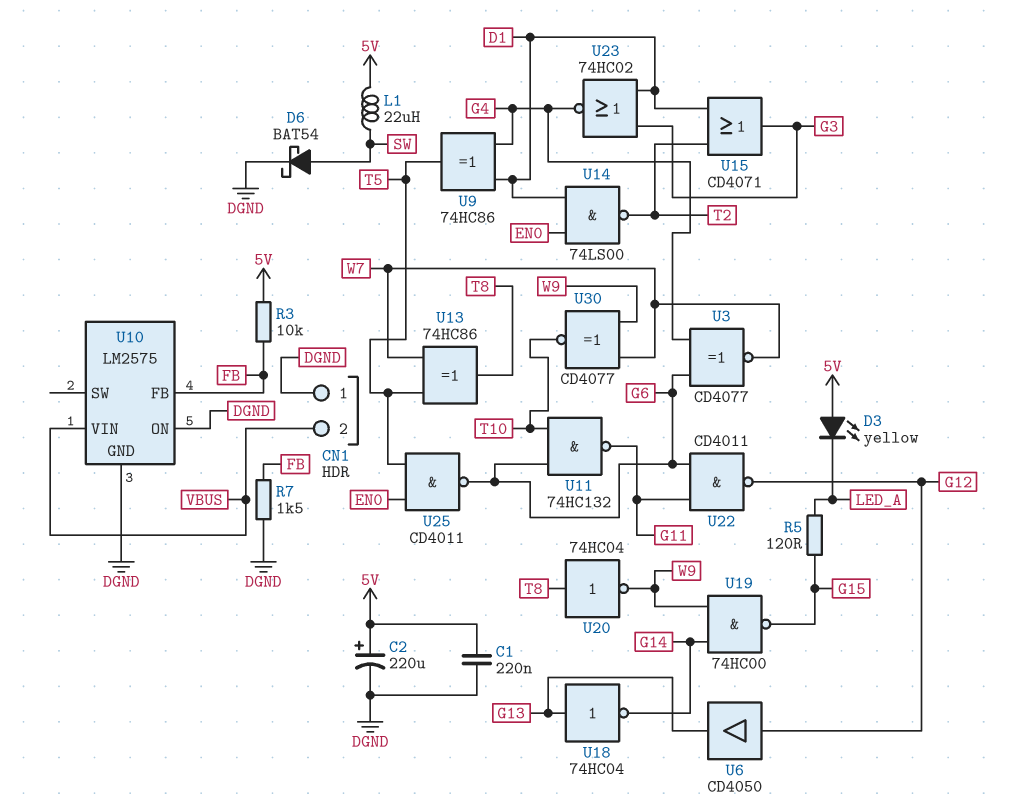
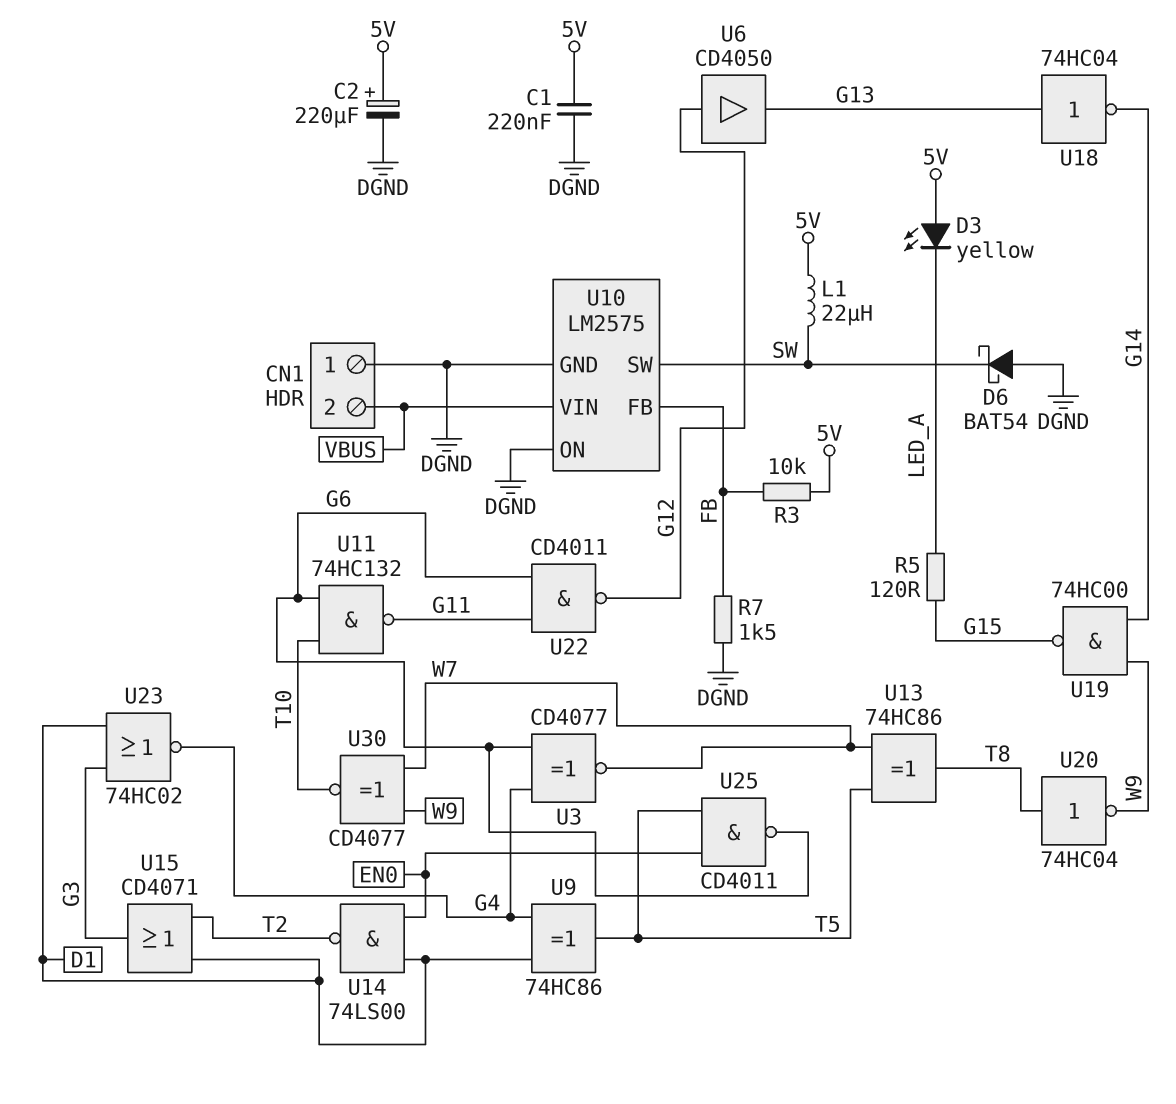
D6: schottky BAT54 (A SW, K DGND) -> schottky BAT54 (A DGND, K SW)
U10 pin SW: none -> SW

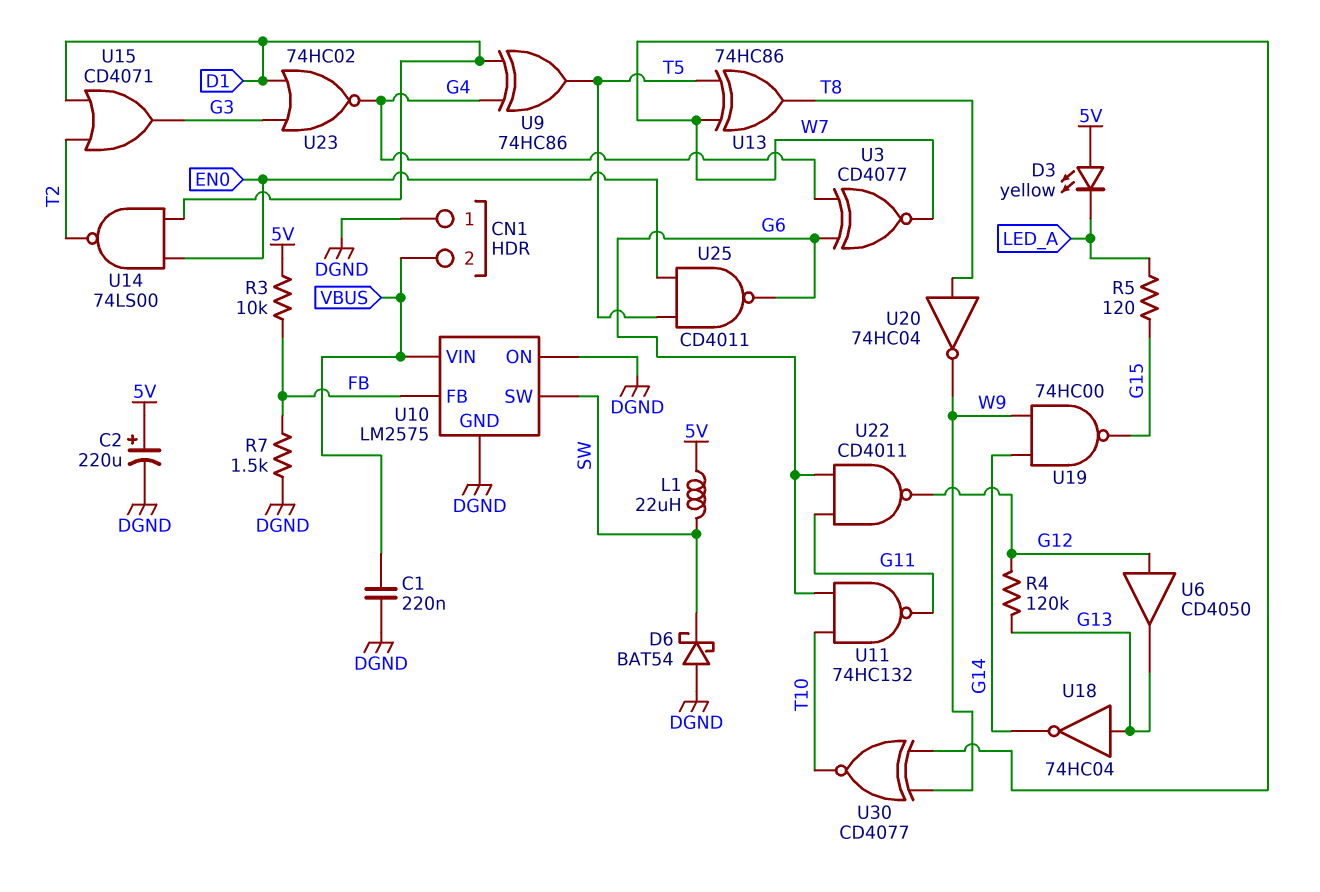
C1: 220nF (5V, DGND) -> 220nF (DGND, VBUS)
R4: none -> 120k (G12, G13)

